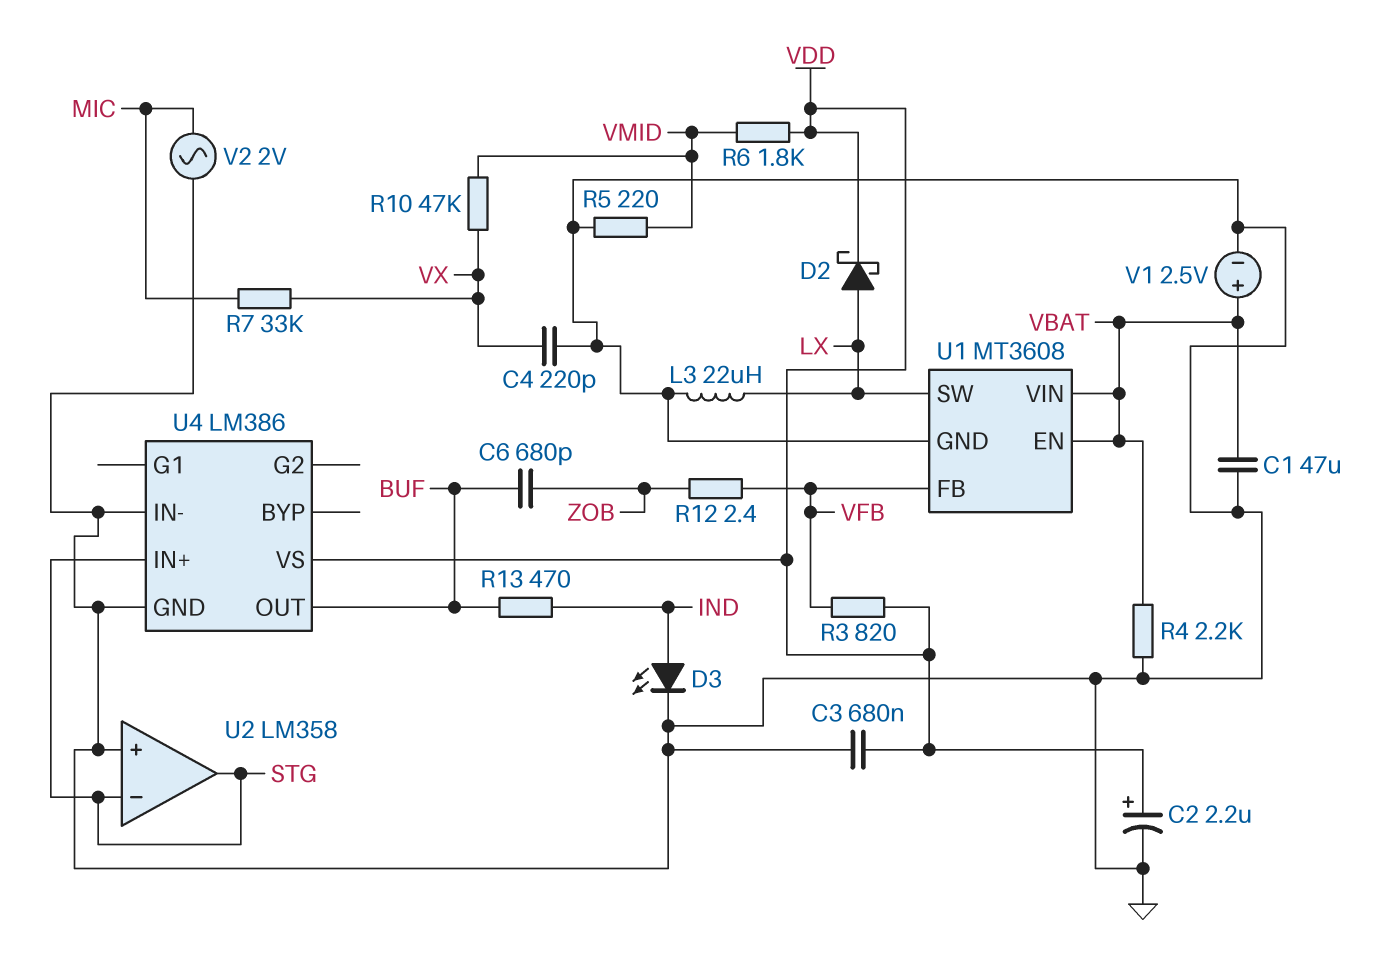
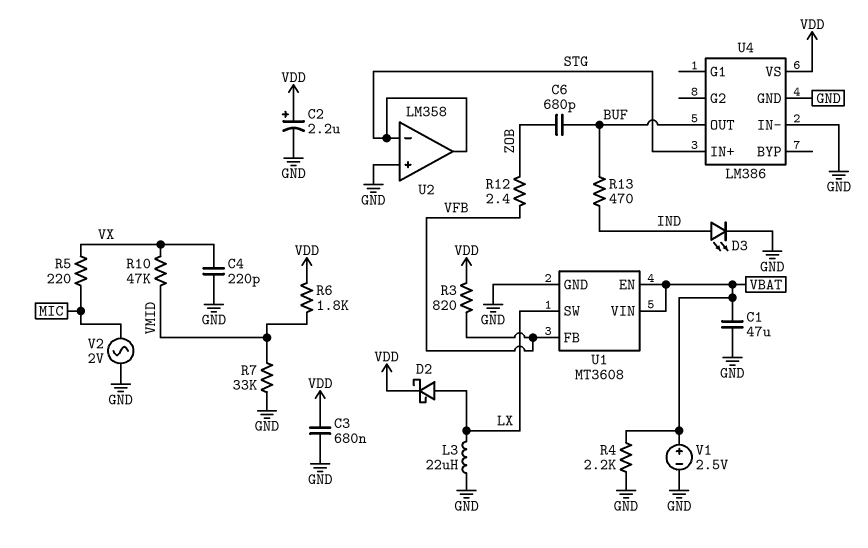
R5: 220 (GND, VMID) -> 220 (MIC, VX)
R7: 33k (MIC, VX) -> 33k (GND, VMID)

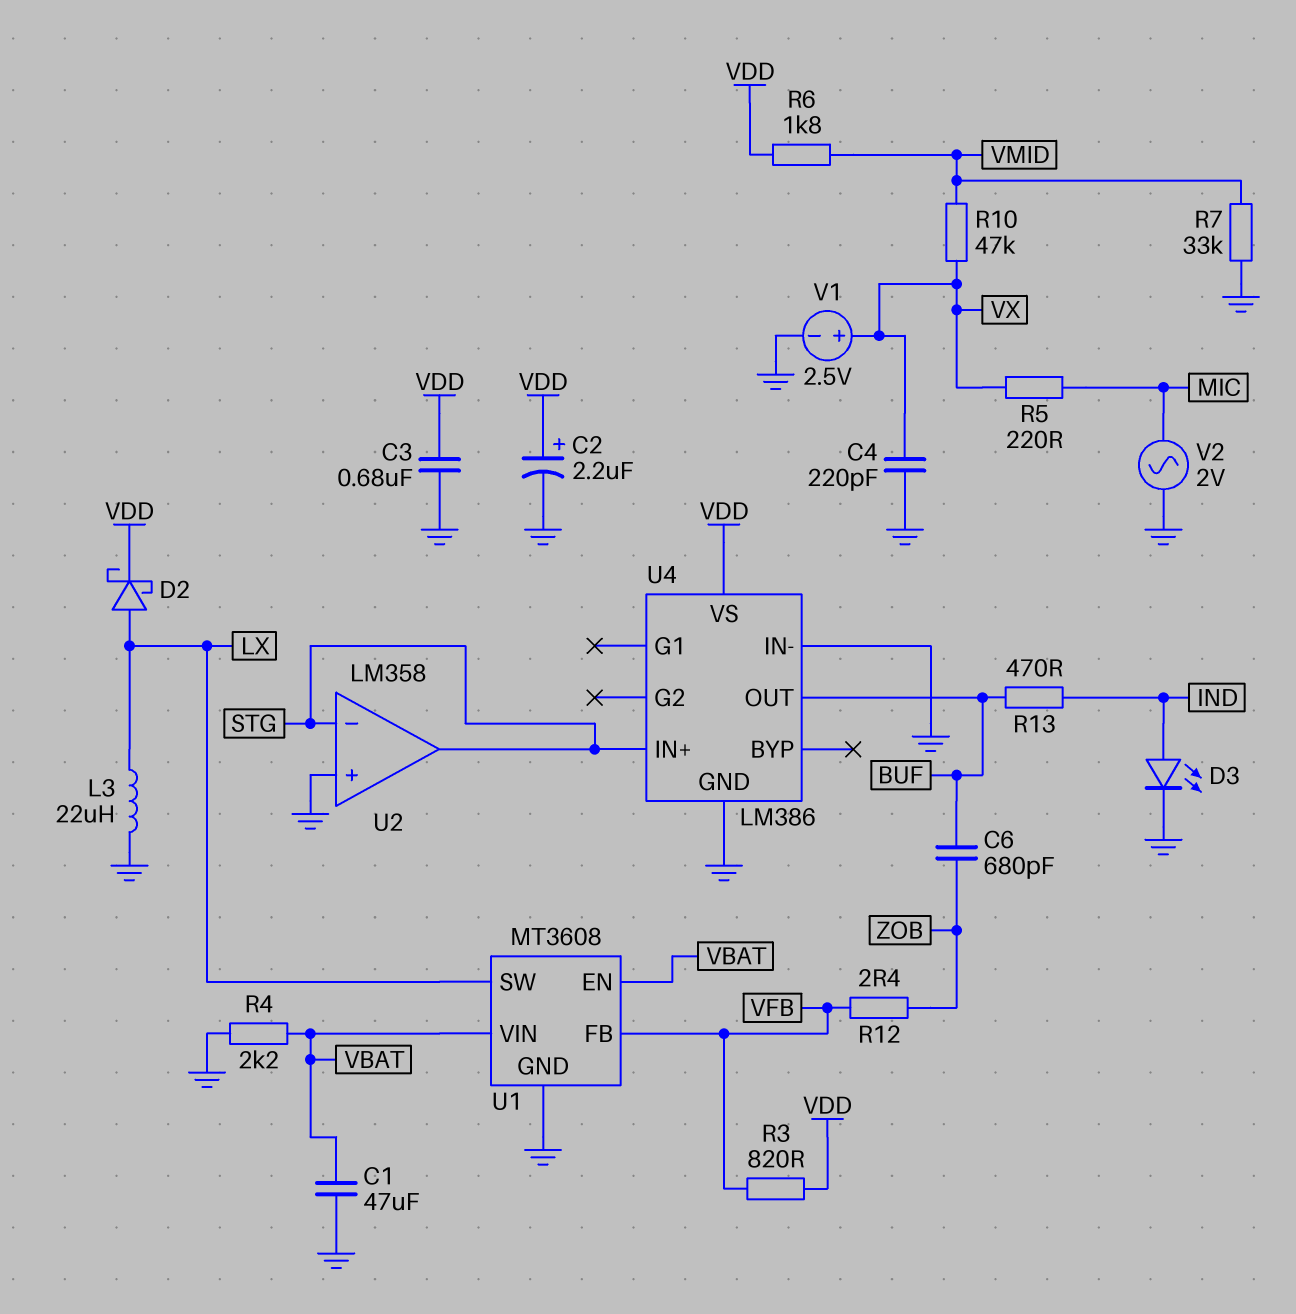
V1: 2.5V (plus VBAT, minus GND) -> 2.5V (plus VX, minus GND)

